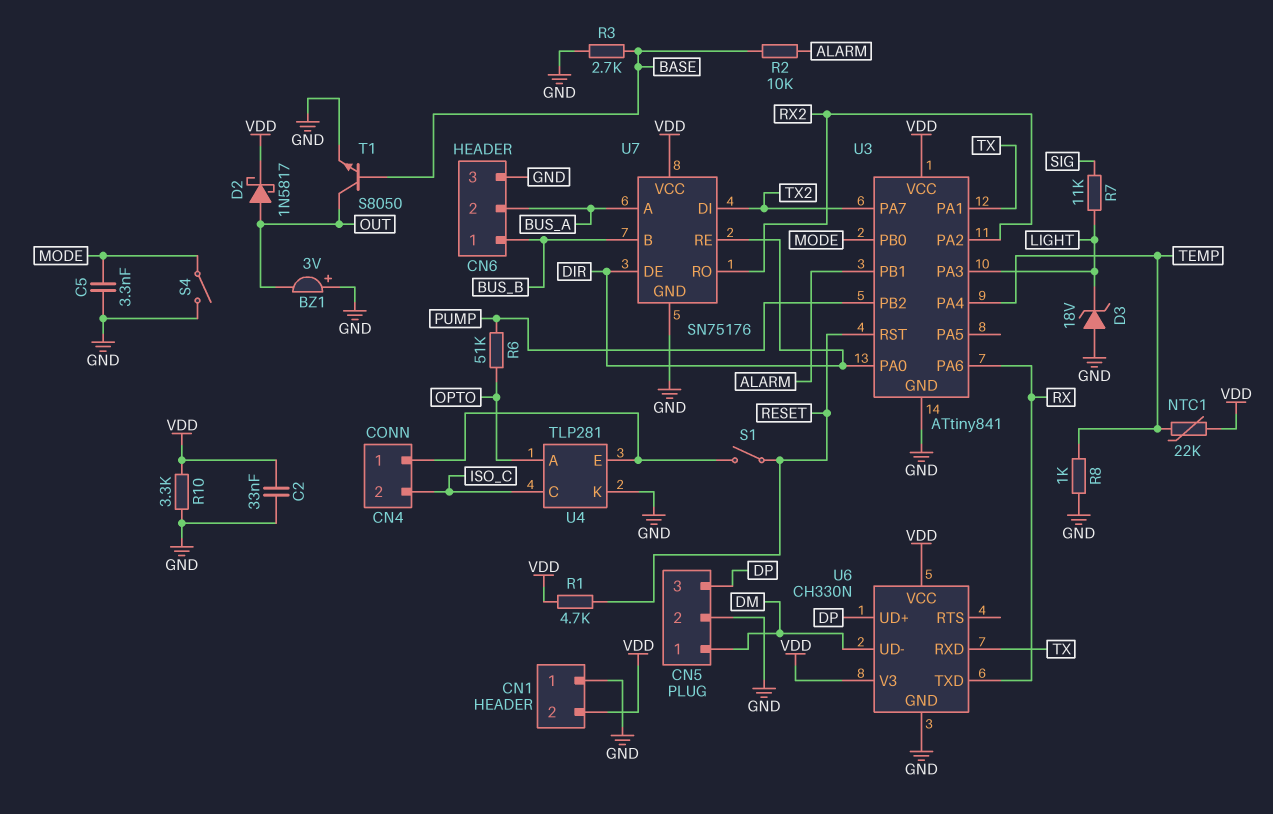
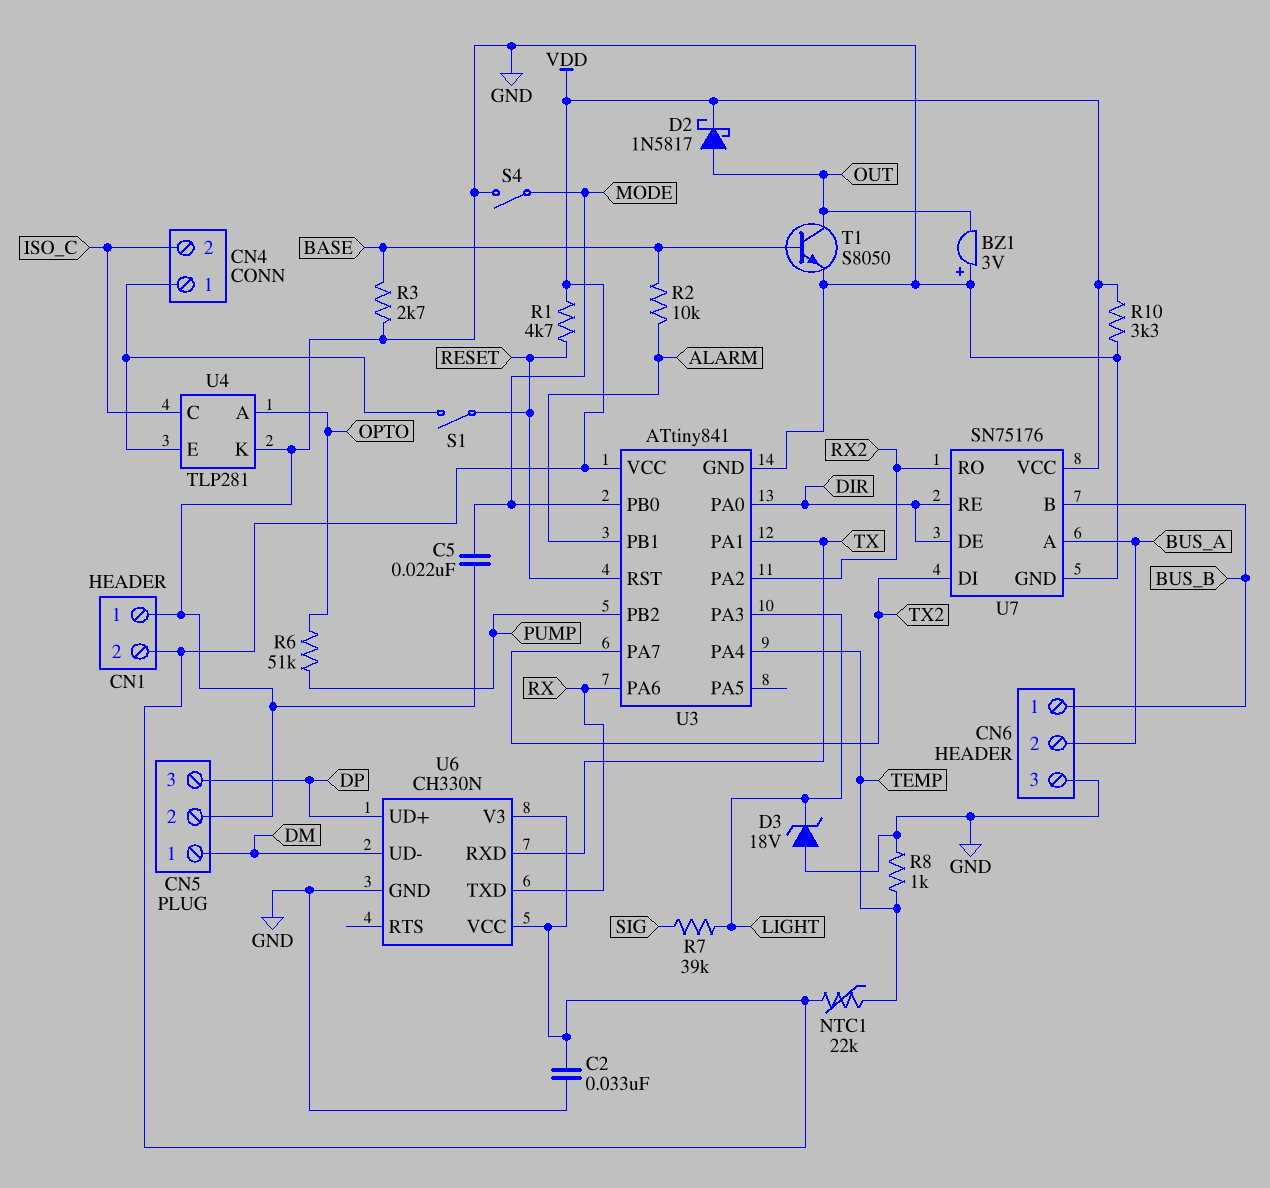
C5: 3.3nF (GND, MODE) -> 22nF (GND, MODE)
R7: 11k (LIGHT, SIG) -> 39k (LIGHT, SIG)

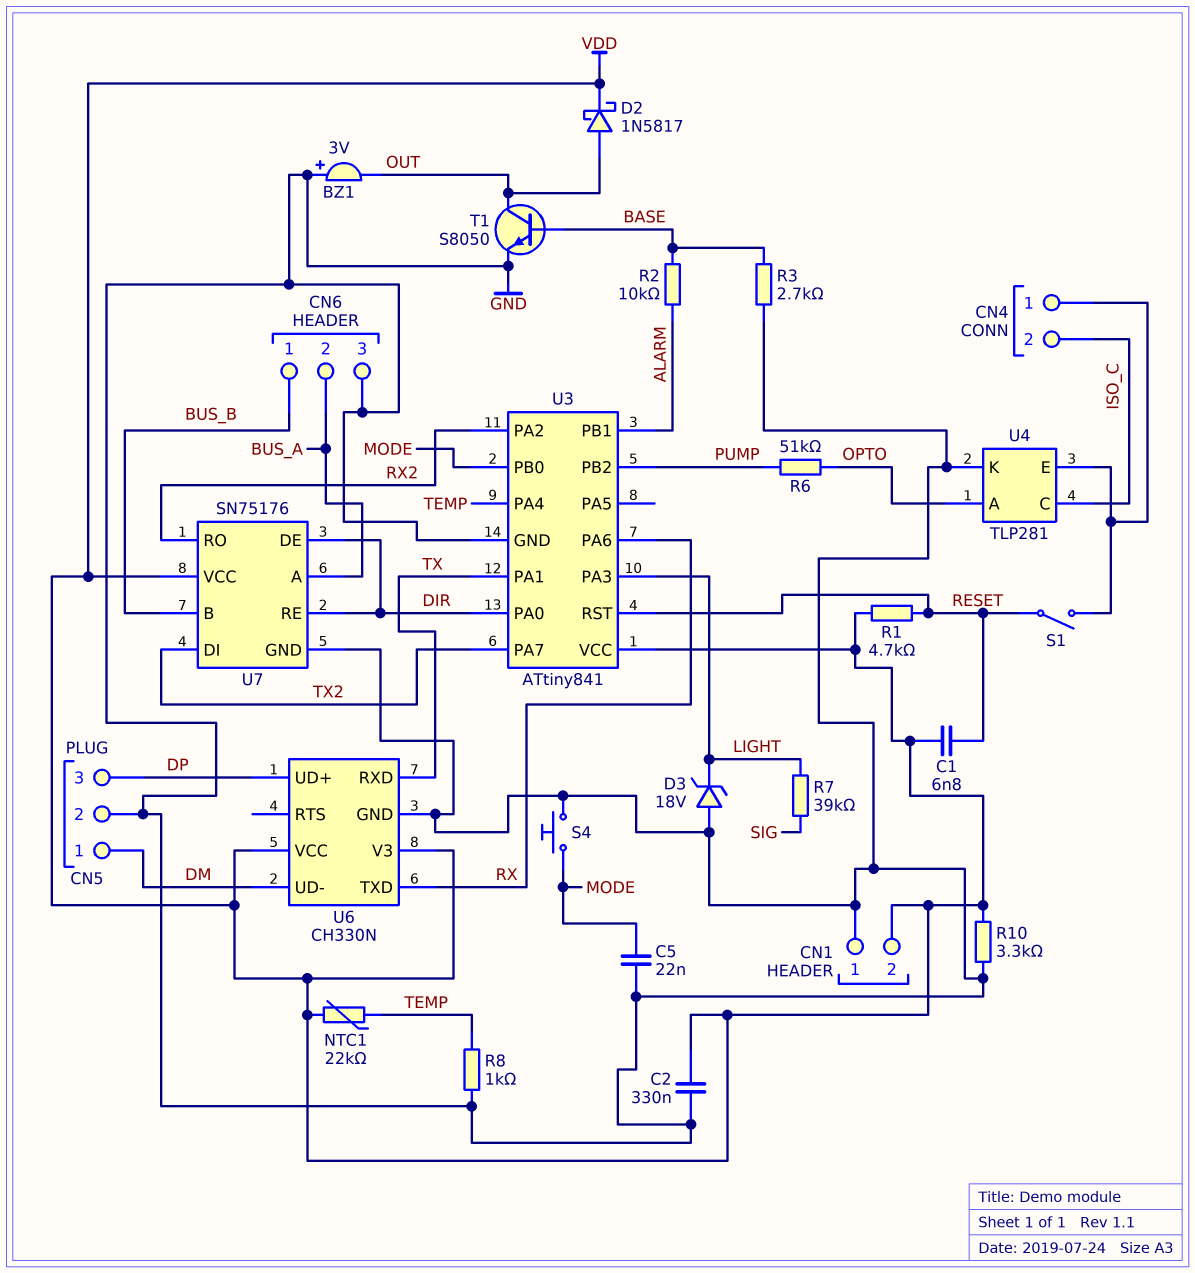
C1: none -> 6.8nF (RESET, VDD)
C2: 33nF (GND, VDD) -> 330nF (GND, VDD)
S4: switch (GND, MODE) -> button (GND, MODE)

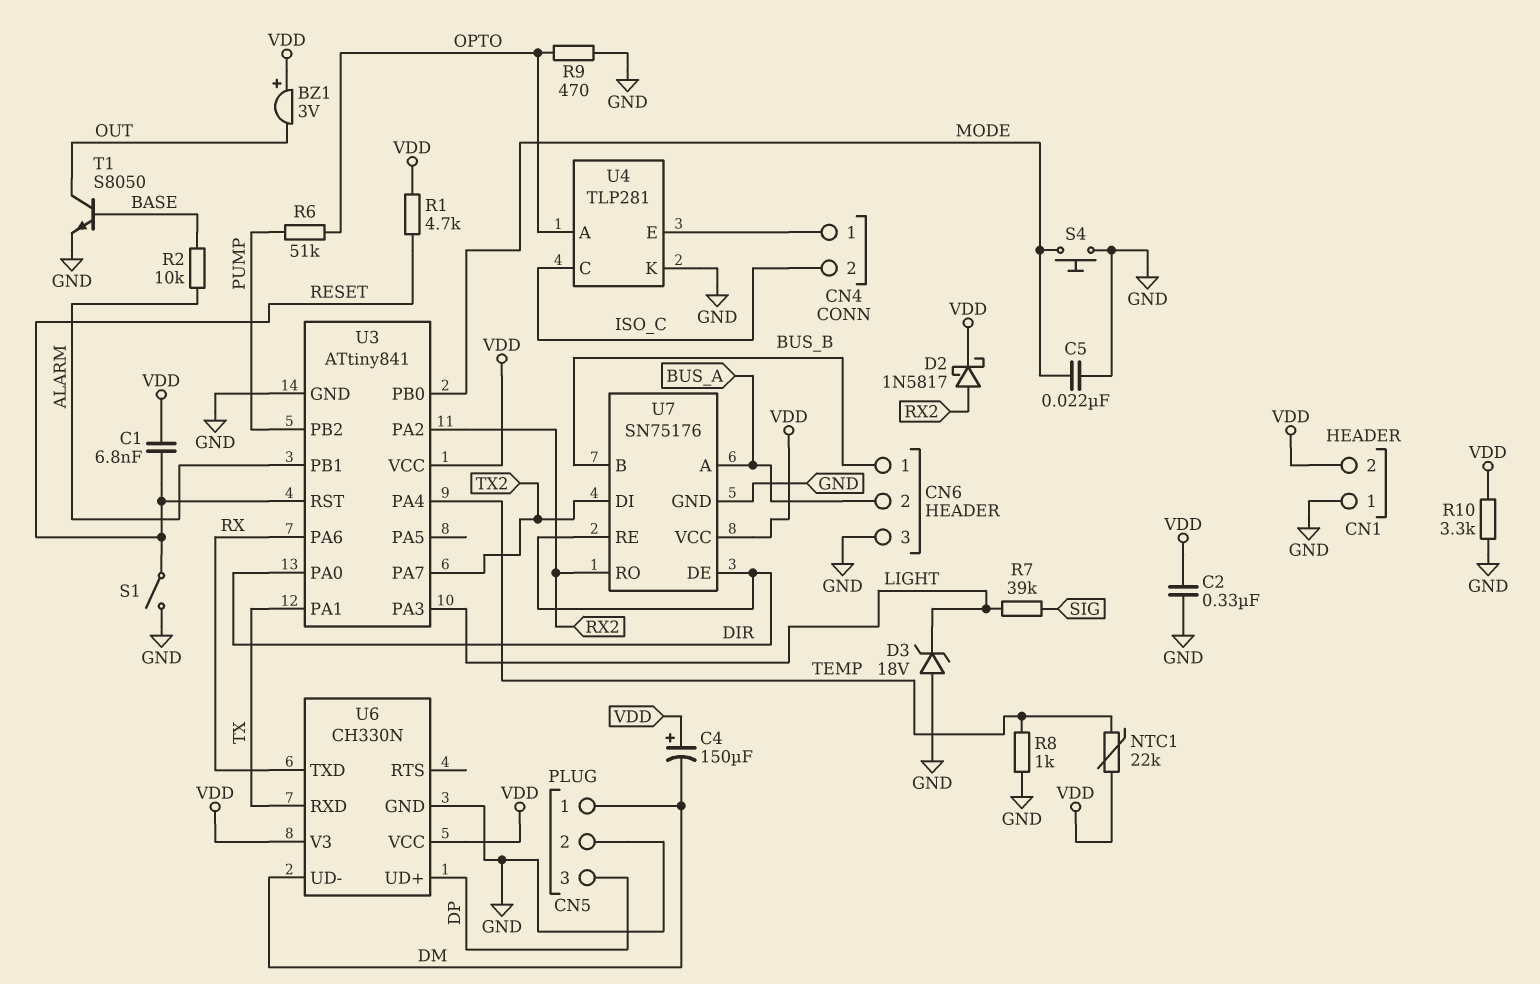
BZ1: buzzer 3V (plus GND, minus OUT) -> buzzer 3V (plus VDD, minus OUT)
C4: none -> 150uF (plus VDD, minus DM)
D2: schottky 1N5817 (A OUT, K VDD) -> schottky 1N5817 (A RX2, K VDD)
R3: 2.7k (BASE, GND) -> none
R9: none -> 470 (GND, OPTO)
S1: switch (CN4/1, RESET) -> switch (GND, RESET)

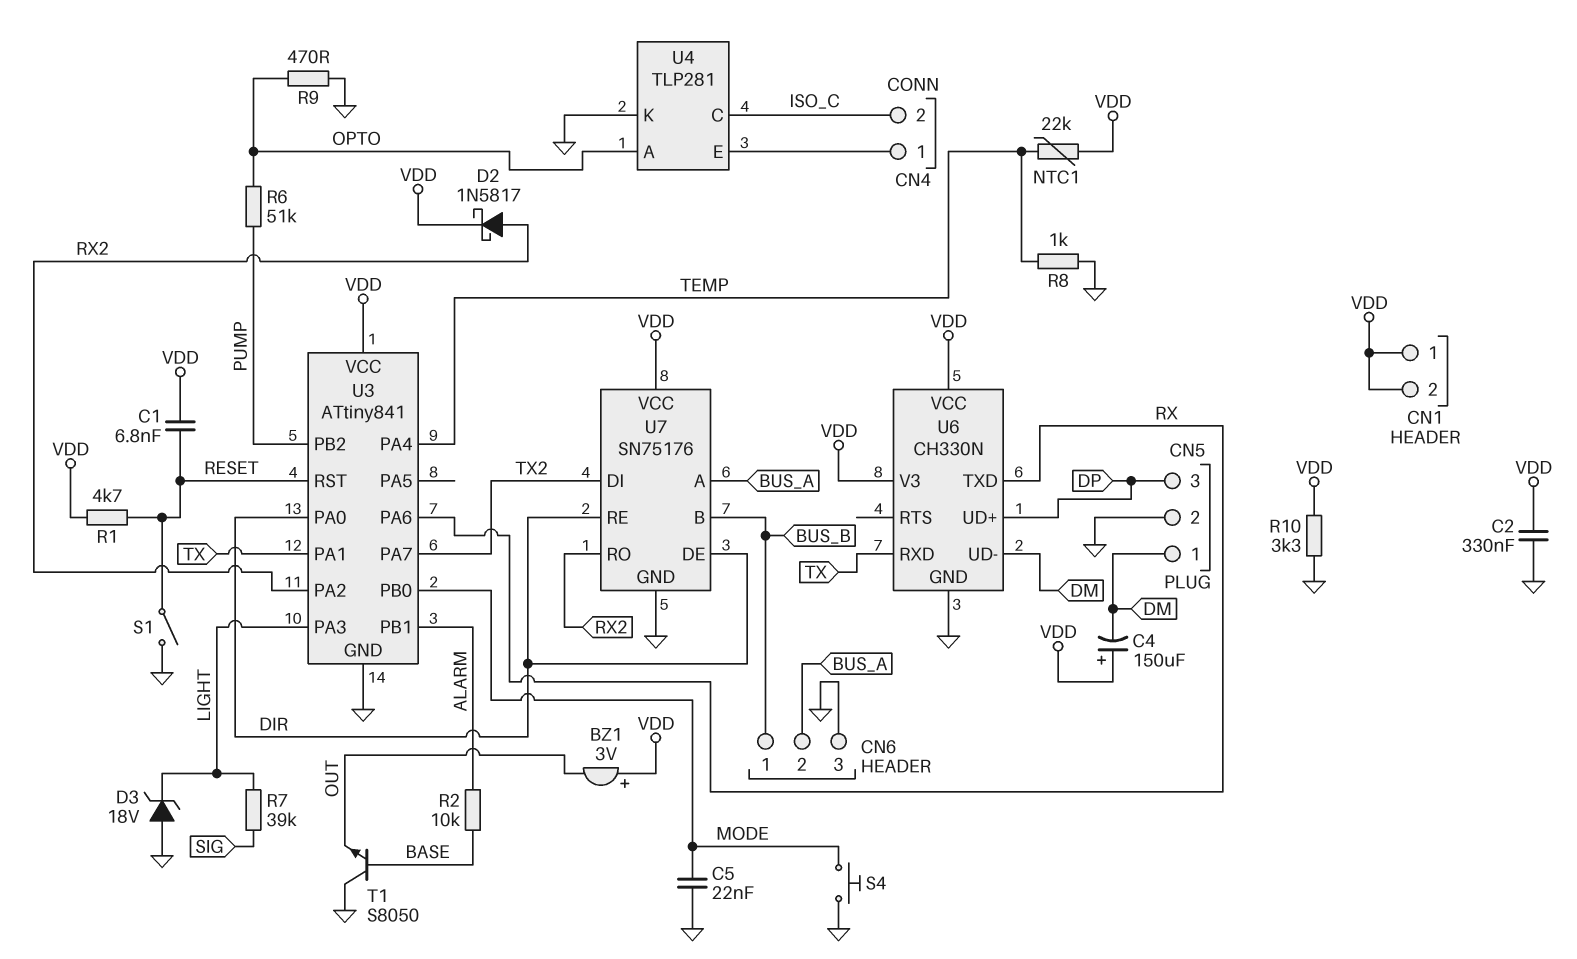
CN1 pin 1: GND -> VDD
T1: NPN S8050 (B BASE, C OUT, E GND) -> NPN S8050 (B BASE, C GND, E OUT)

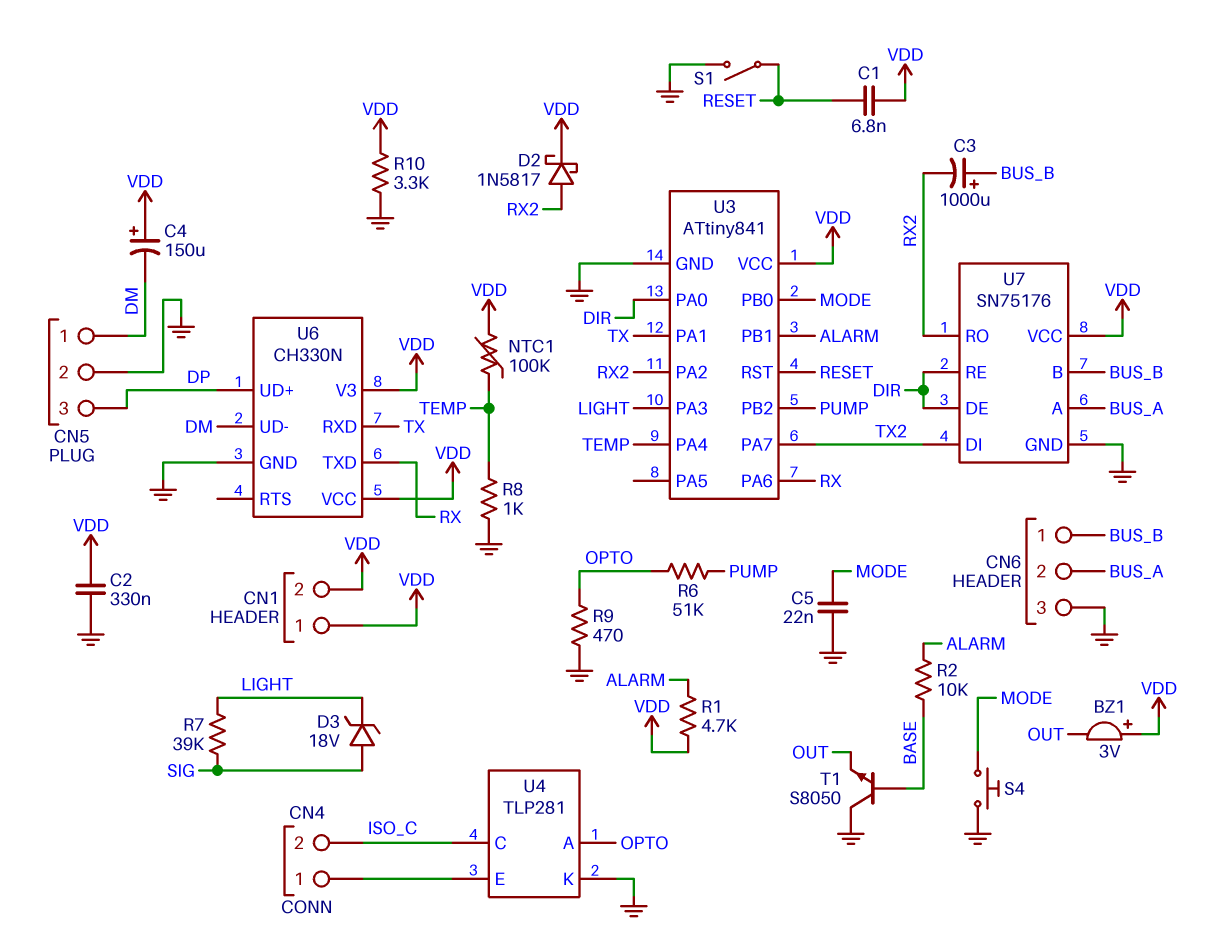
C3: none -> 1000uF (plus BUS_B, minus RX2)
D3: zener 18V (A GND, K LIGHT) -> zener 18V (A SIG, K LIGHT)
NTC1: 22k (TEMP, VDD) -> 100k (TEMP, VDD)
R1: 4.7k (RESET, VDD) -> 4.7k (ALARM, VDD)

